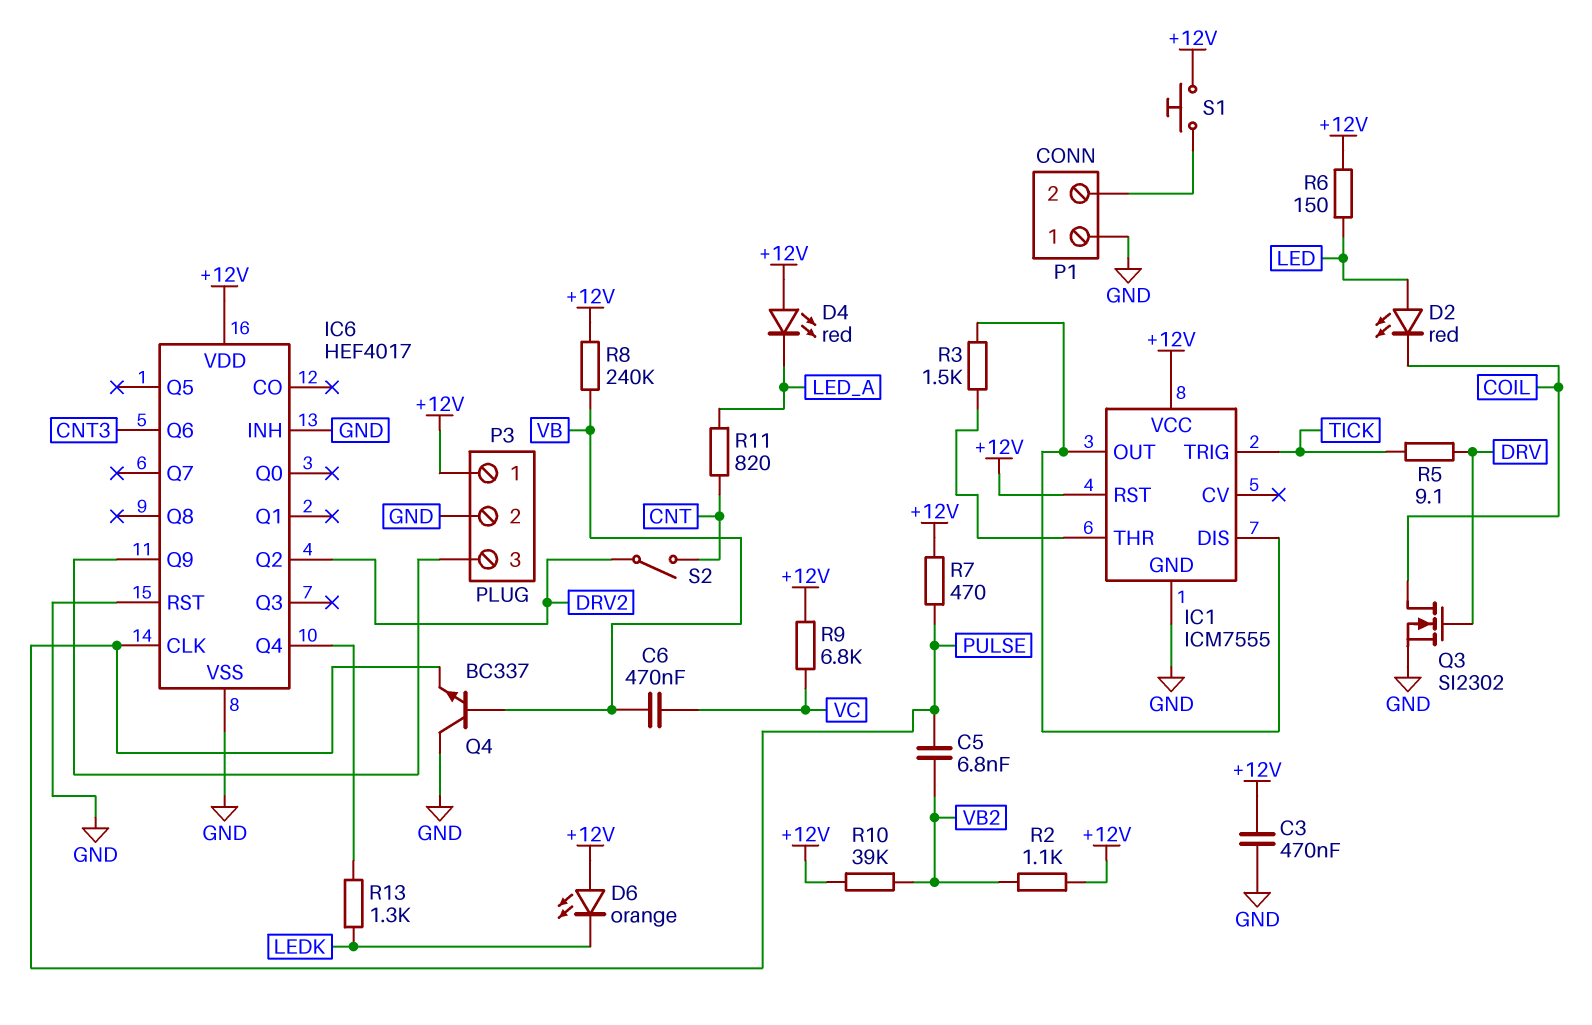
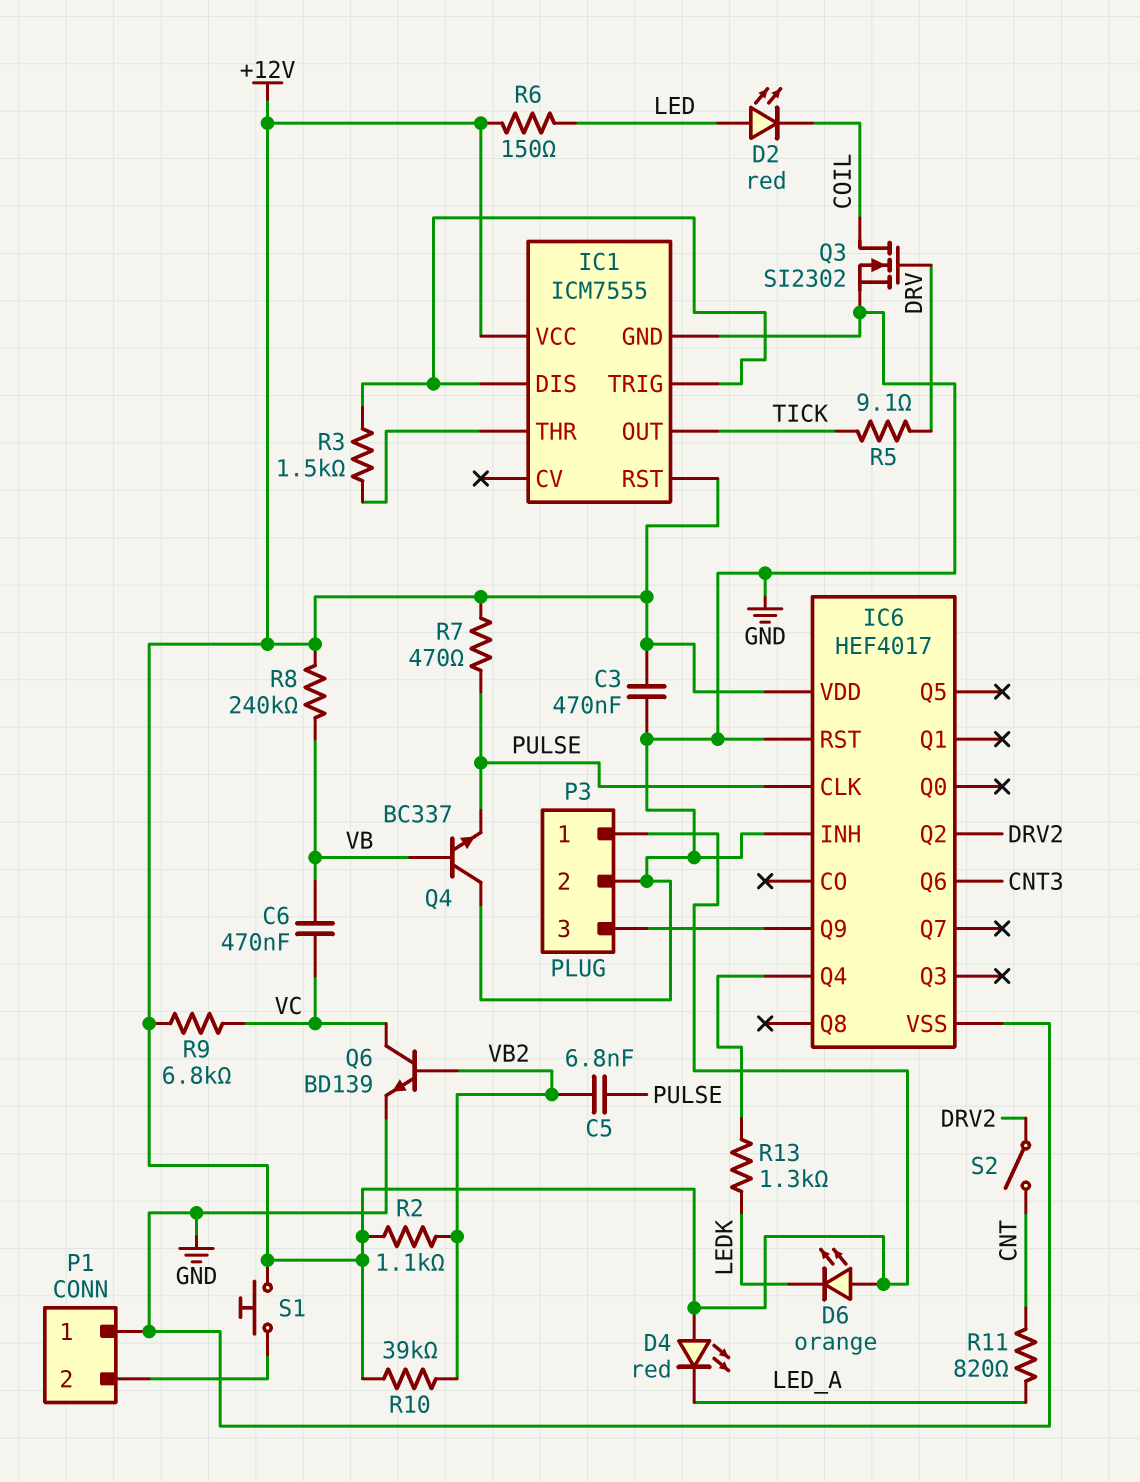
IC1 pin OUT: IC1/DIS -> TICK
IC1 pin TRIG: TICK -> IC1/DIS
Q6: none -> NPN BD139 (B VB2, C VC, E GND)

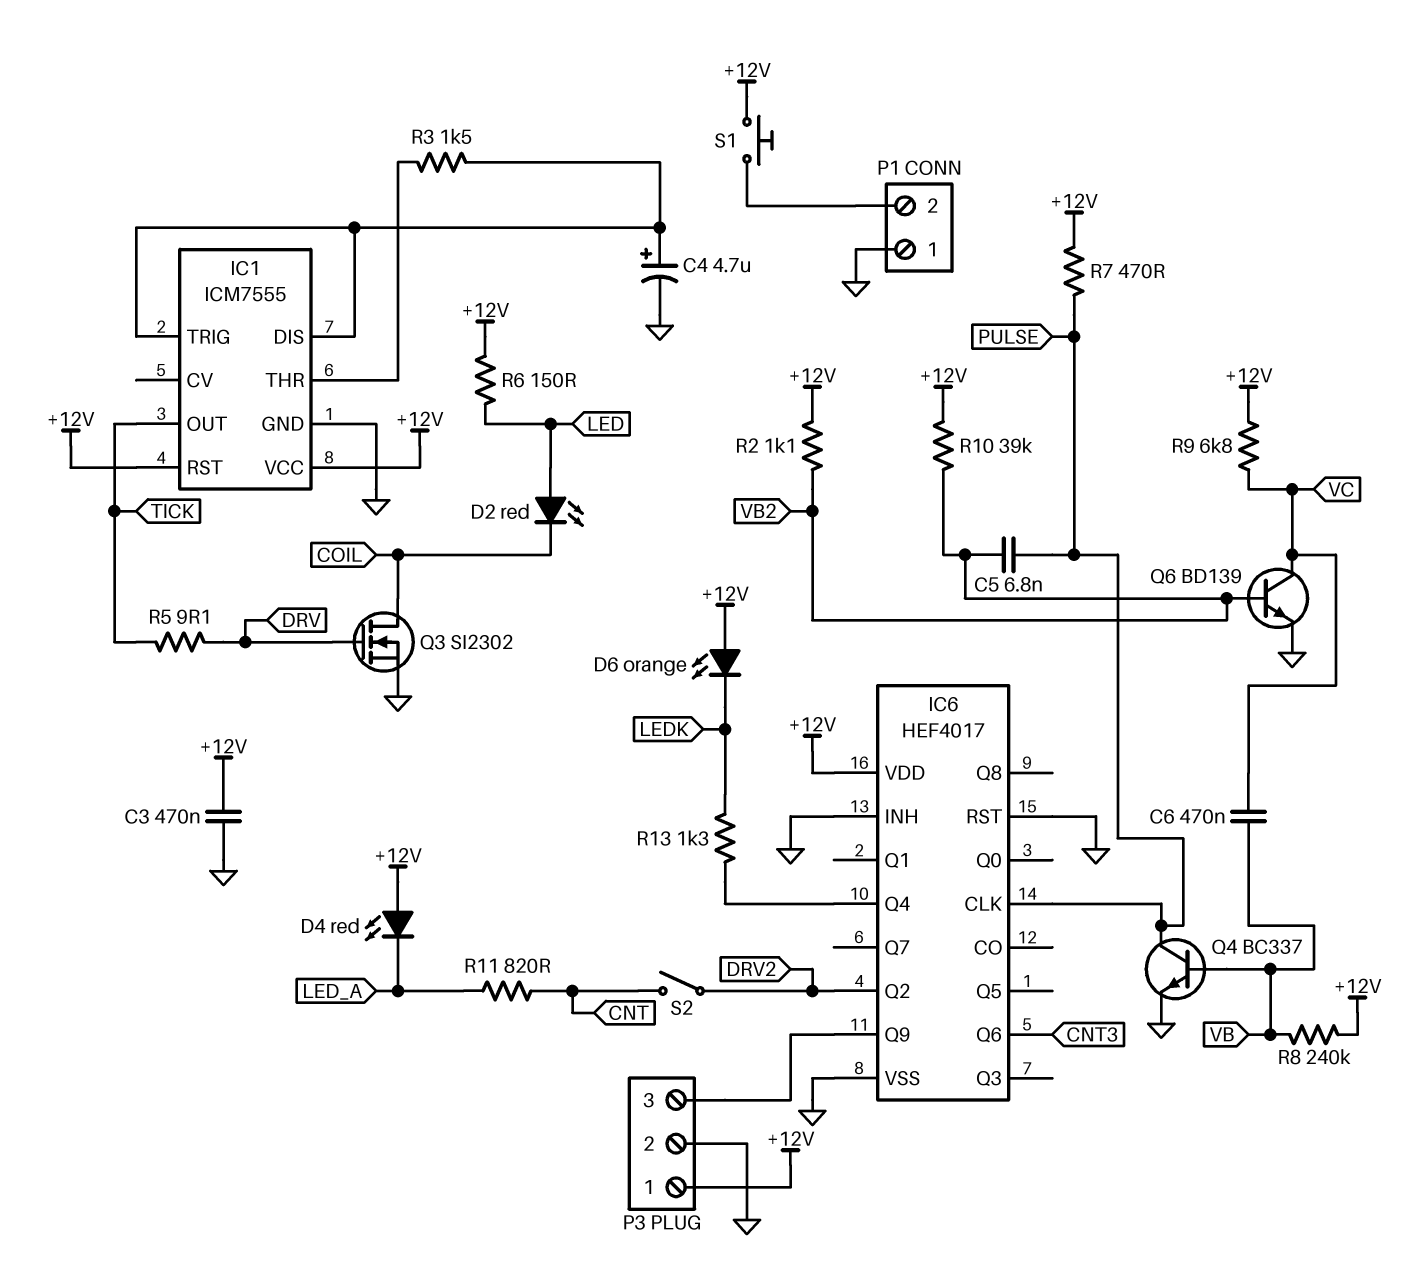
C4: none -> 4.7uF (plus IC1/DIS, minus GND)
Q4: NPN BC337 (B VB, C GND, E PULSE) -> NPN BC337 (B VB, C PULSE, E GND)

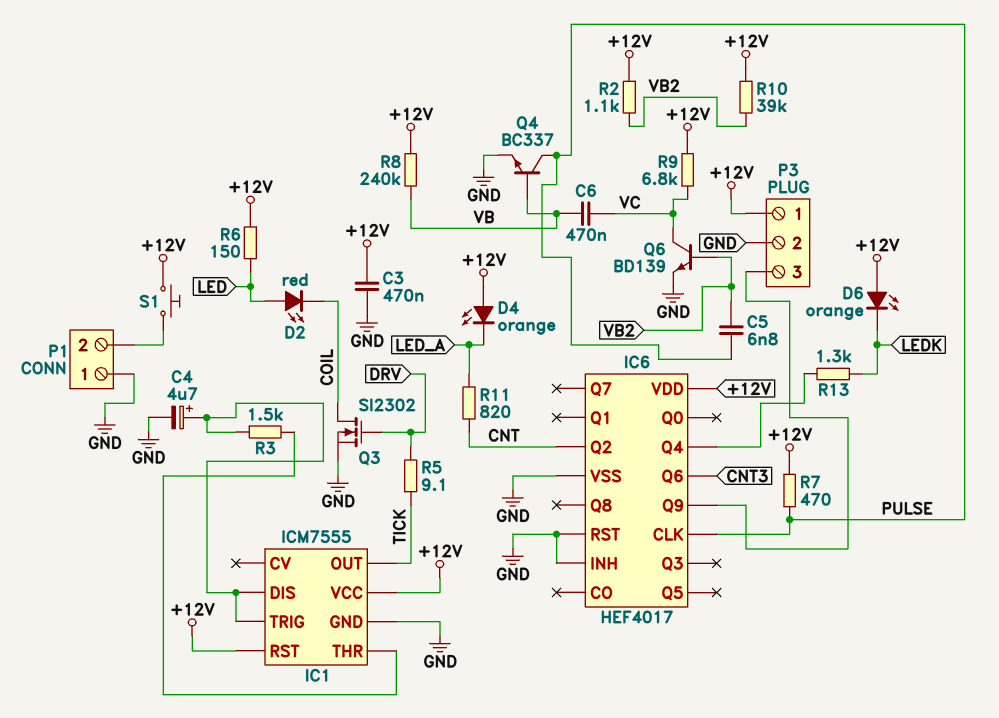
D4: LED red (A +12V, K LED_A) -> LED orange (A +12V, K LED_A)
IC6 pin Q2: DRV2 -> CNT
S2: switch (CNT, DRV2) -> none

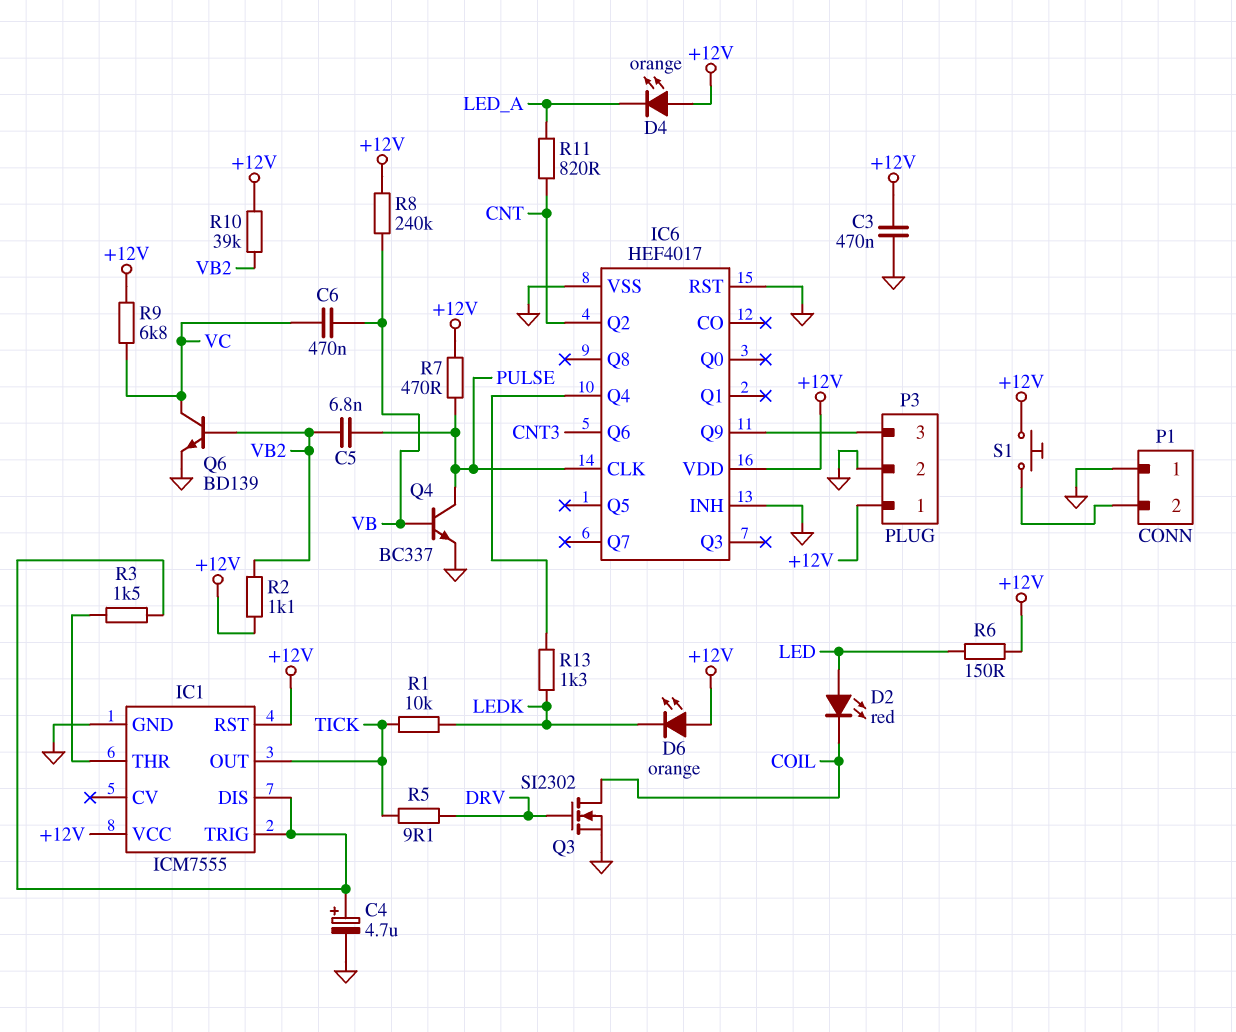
R1: none -> 10k (LEDK, TICK)

